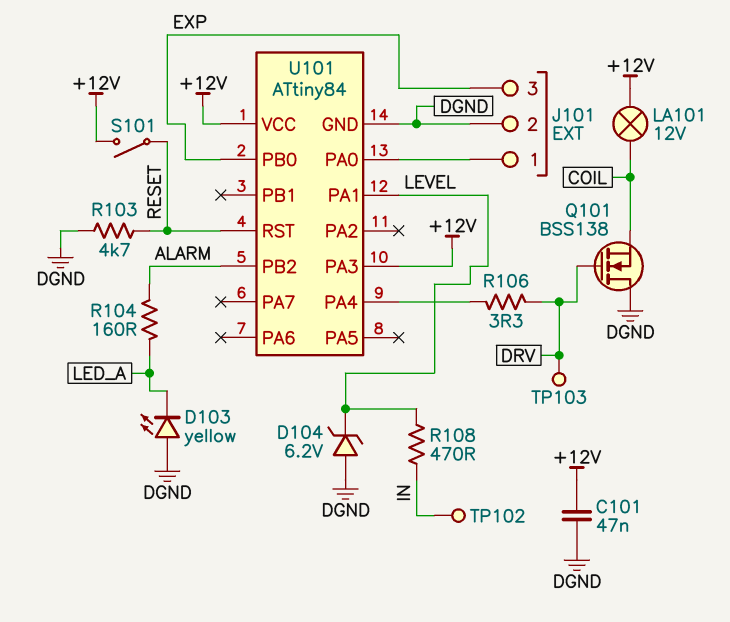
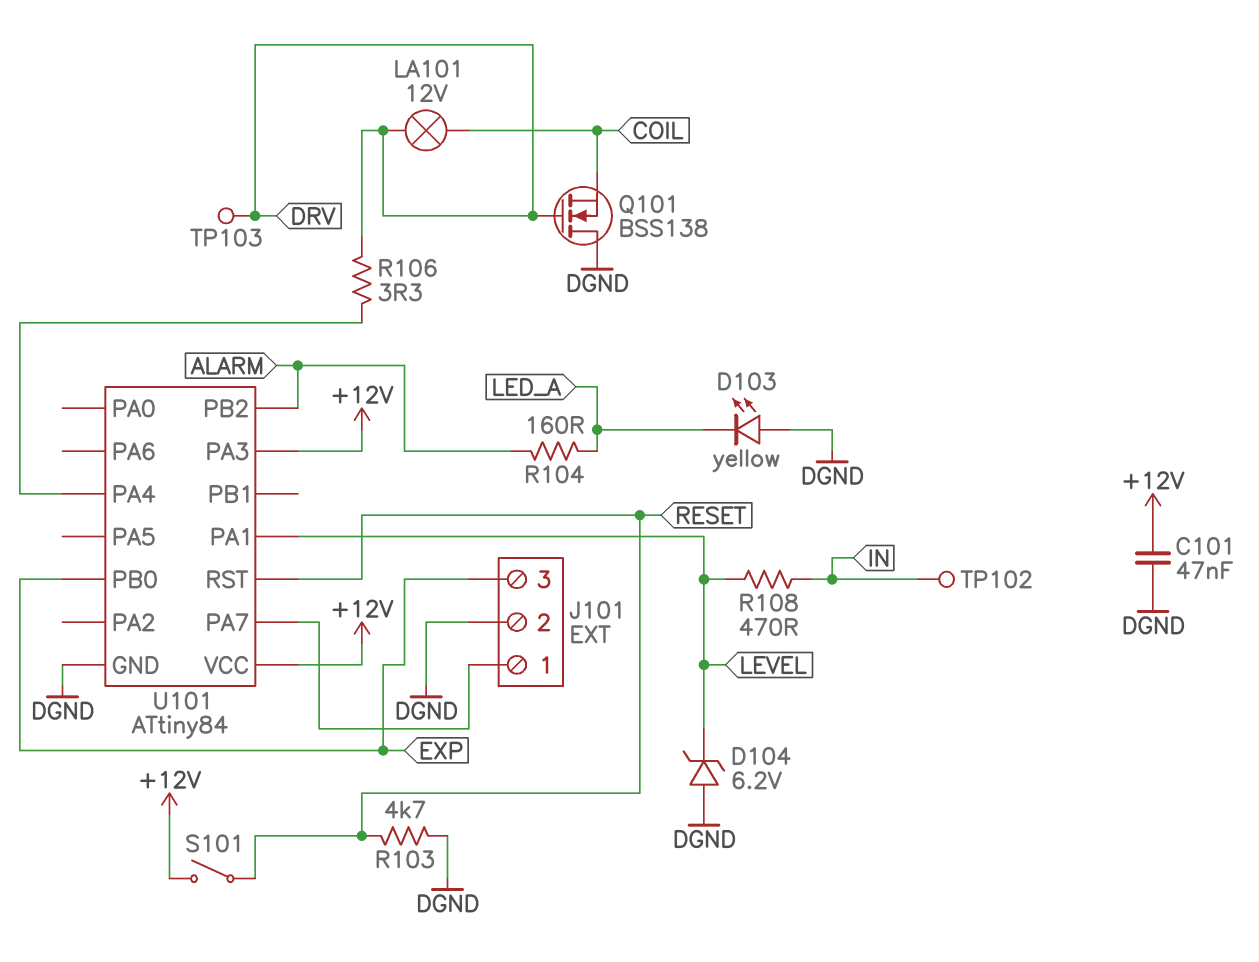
LA101: lamp 12V (+12V, COIL) -> lamp 12V (COIL, DRV)
U101 pin PA0: J101/1 -> none
U101 pin PA7: none -> J101/1

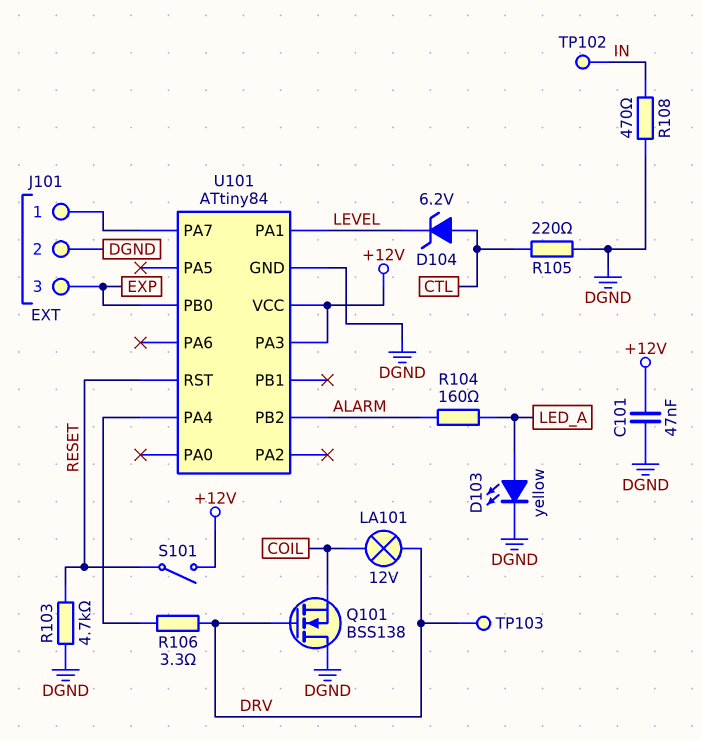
D103: LED yellow (A DGND, K LED_A) -> LED yellow (A LED_A, K DGND)
D104: zener 6.2V (A DGND, K LEVEL) -> zener 6.2V (A CTL, K LEVEL)
R105: none -> 220 (CTL, DGND)
R108: 470 (IN, LEVEL) -> 470 (DGND, IN)

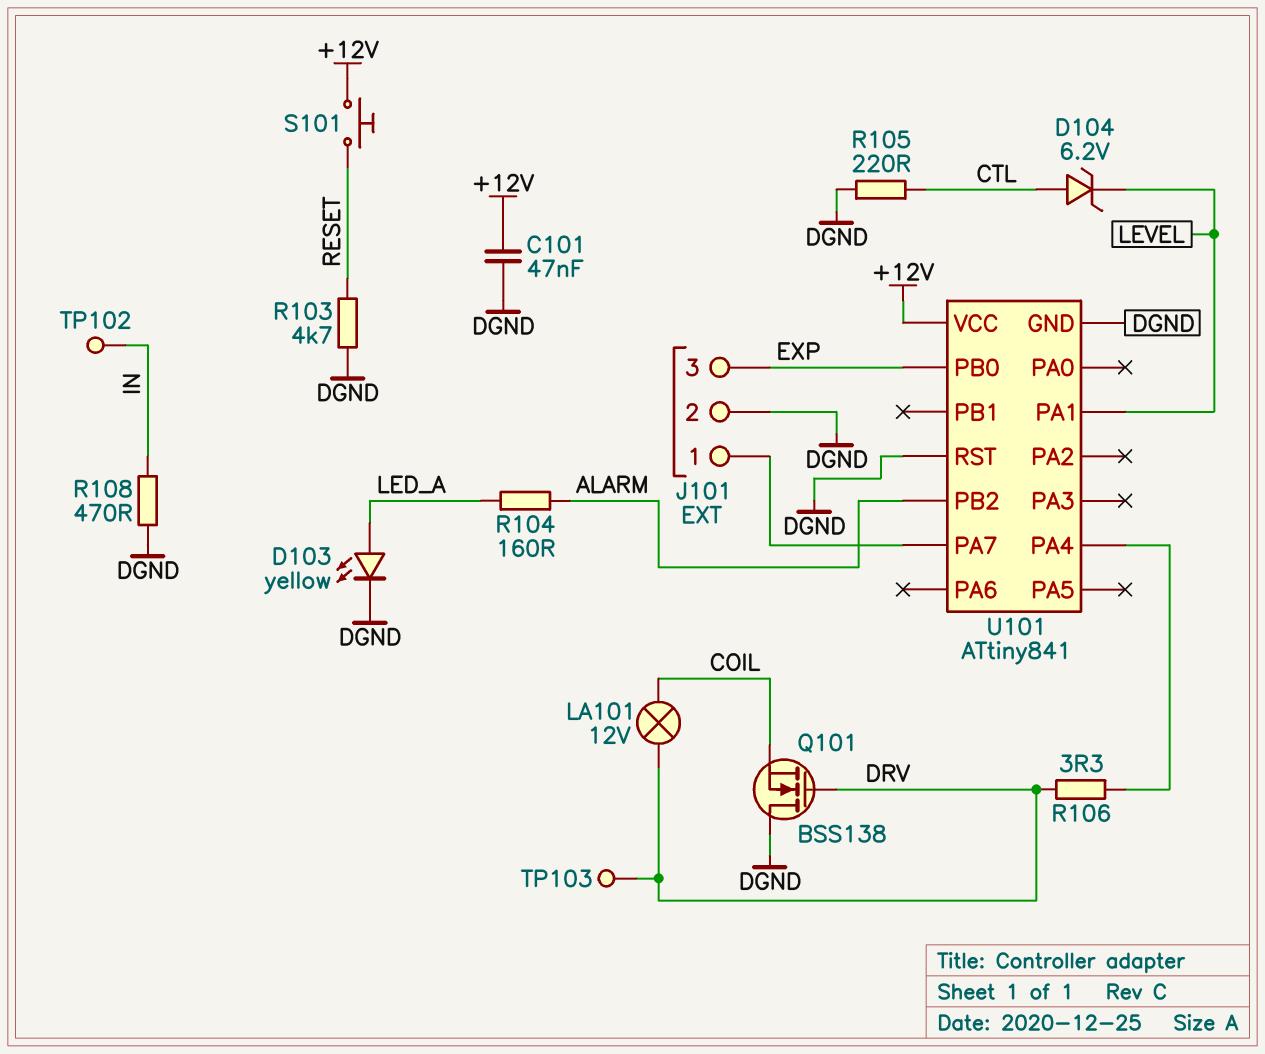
S101: switch (+12V, RESET) -> button (+12V, RESET)
U101: ATtiny84 -> ATtiny841
U101 pin PA3: +12V -> none
U101 pin RST: RESET -> DGND

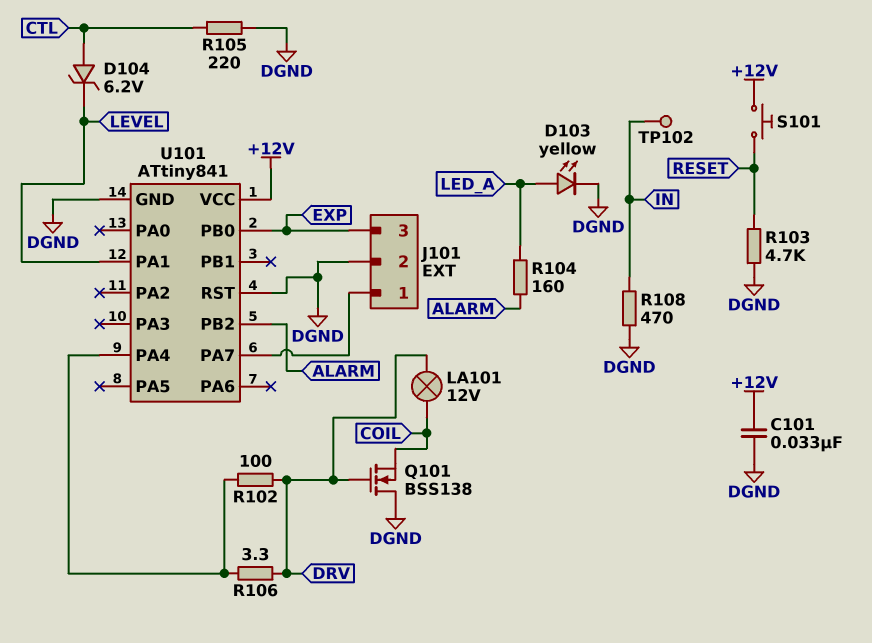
C101: 47nF (+12V, DGND) -> 33nF (+12V, DGND)
R102: none -> 100 (DRV, U101/PA4)
TP103: test point (DRV) -> none

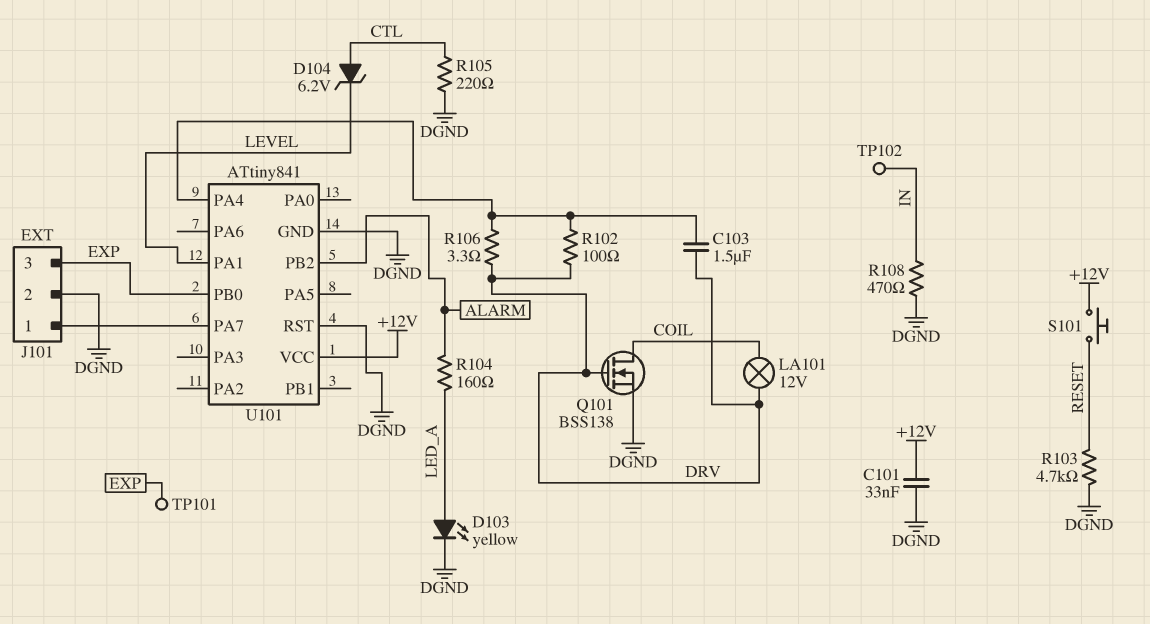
C103: none -> 1.5uF (DRV, U101/PA4)
Q101: NMOS BSS138 (G DRV, D DGND, S COIL) -> NMOS BSS138 (G DRV, D COIL, S DGND)
TP101: none -> test point (EXP)

